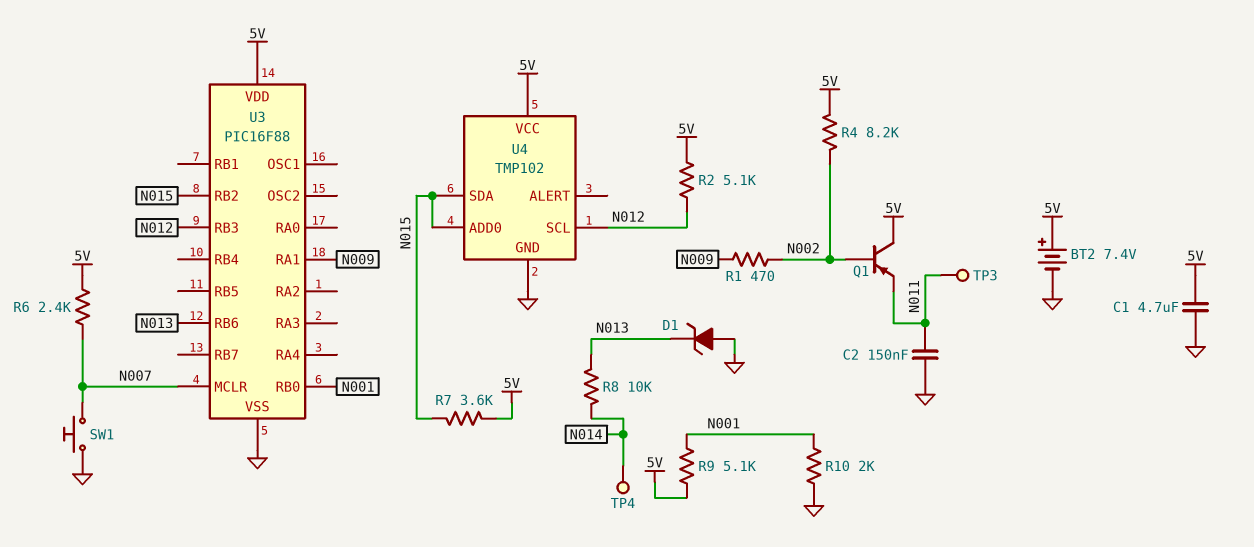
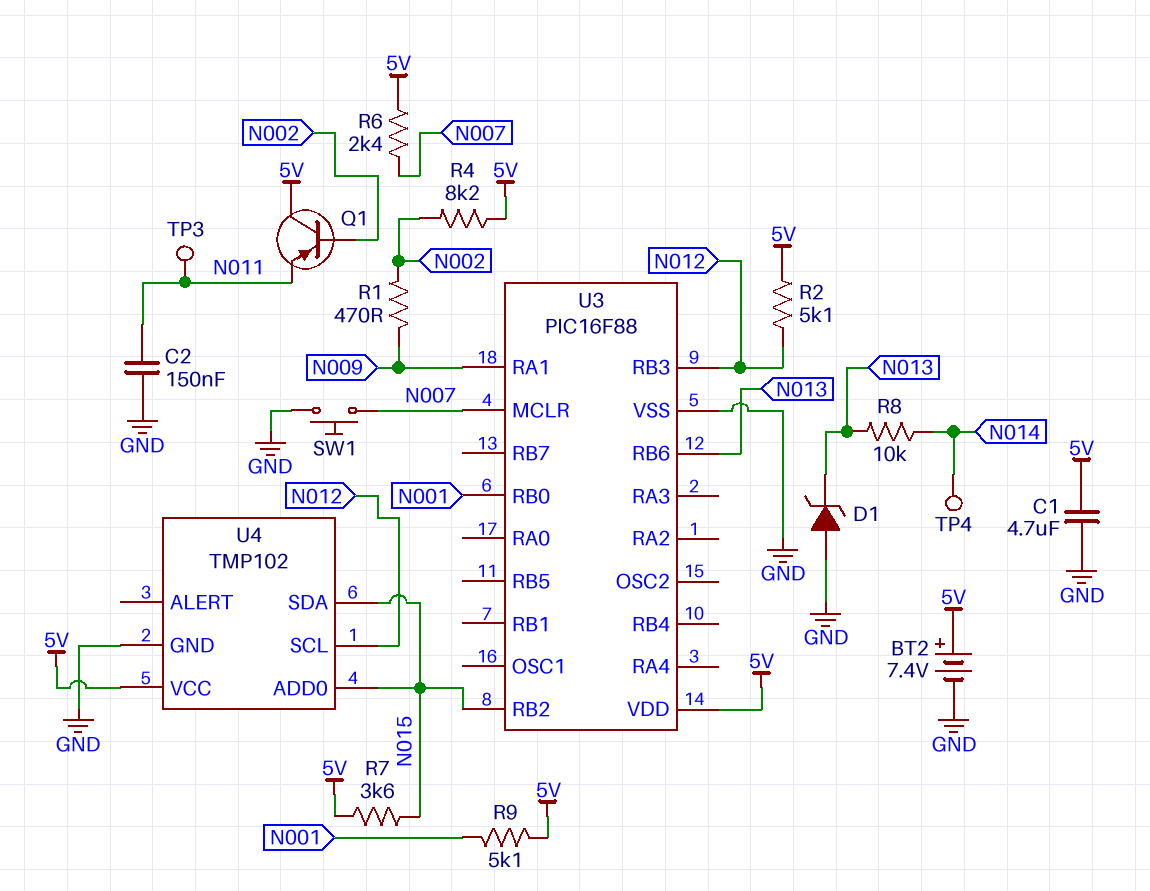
R10: 2k (GND, N001) -> none

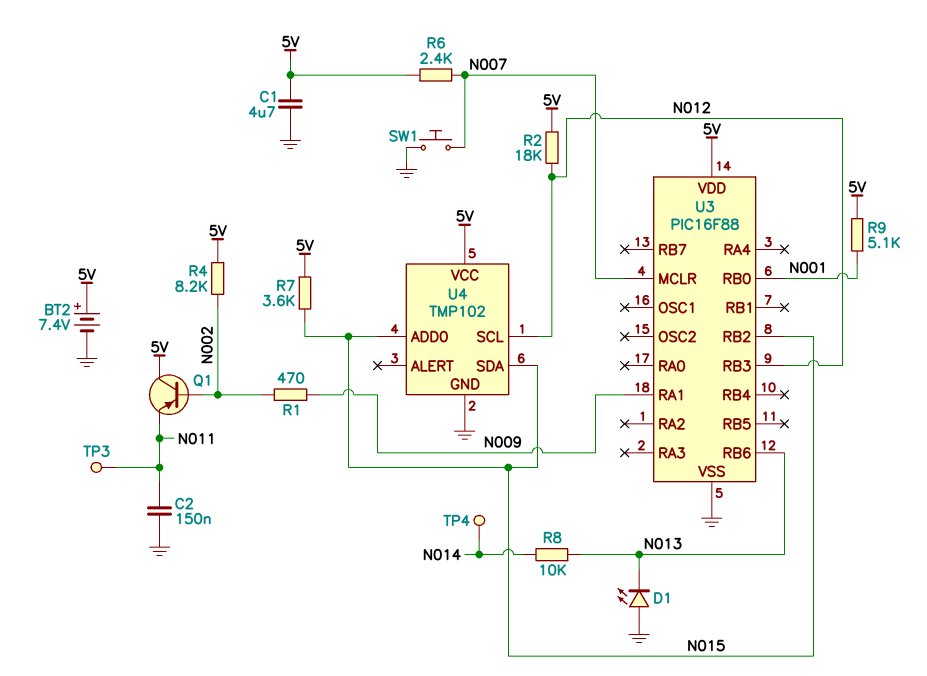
D1: zener (A GND, K N013) -> LED (A GND, K N013)
R2: 5.1k (5V, N012) -> 18k (5V, N012)

